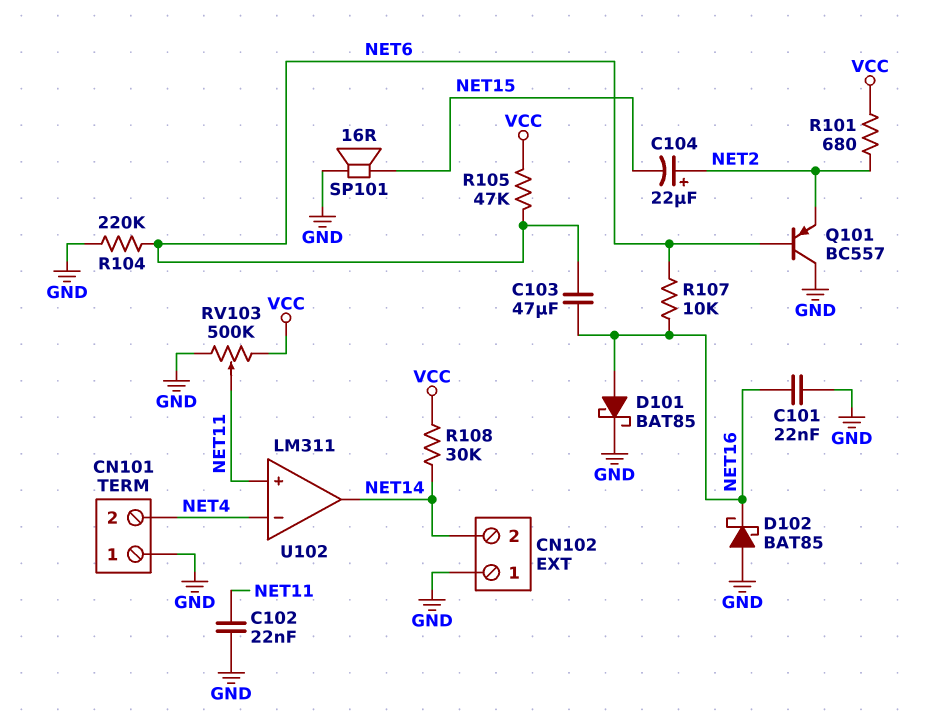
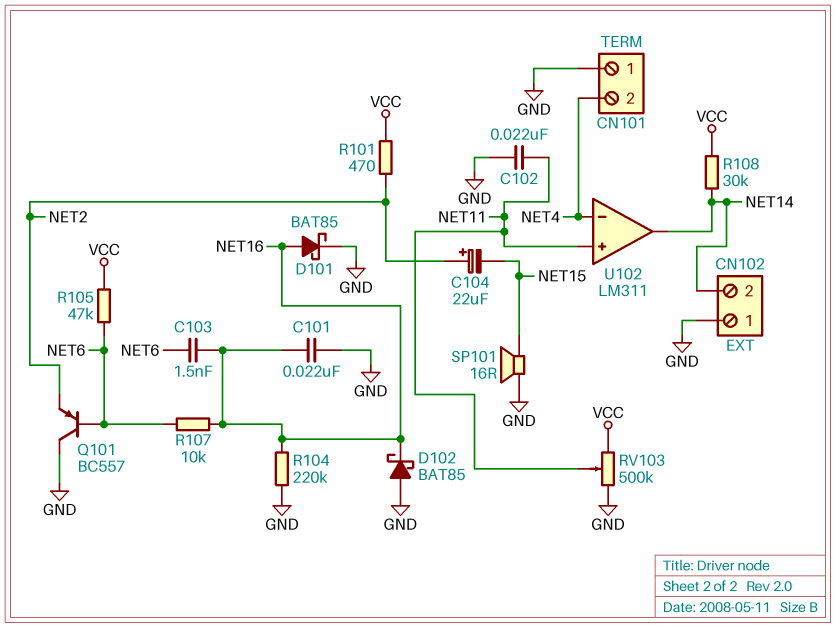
C103: 47uF (NET6, NET16) -> 1.5nF (NET6, NET16)
R101: 680 (NET2, VCC) -> 470 (NET2, VCC)
R104: 220k (GND, NET6) -> 220k (GND, NET16)

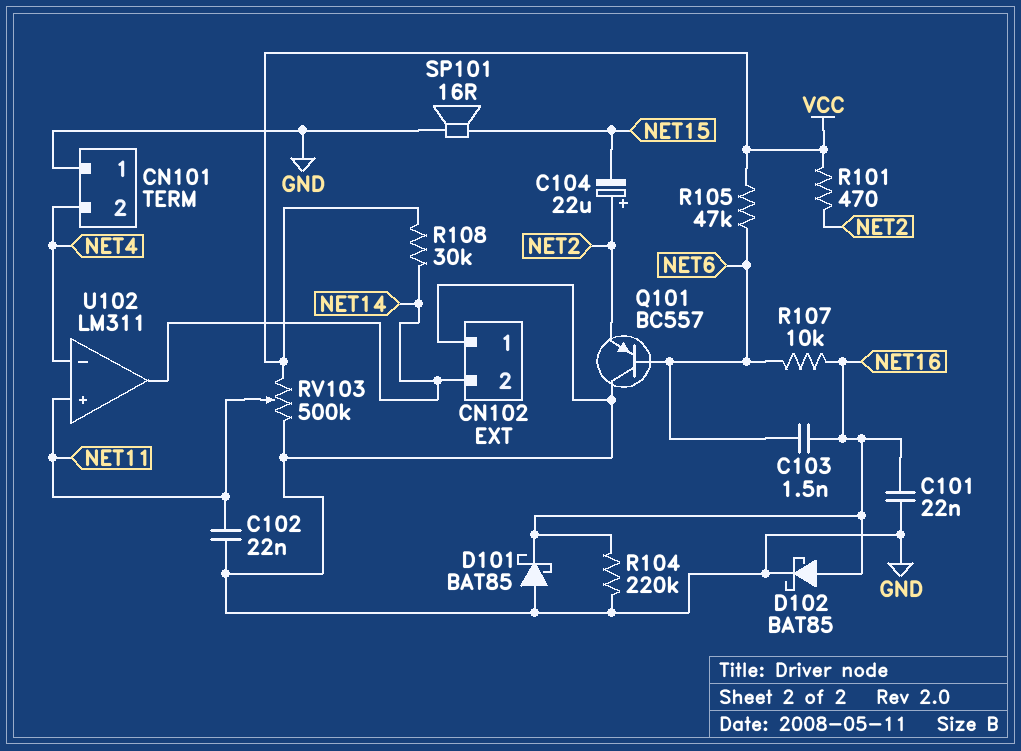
D101: schottky BAT85 (A NET16, K GND) -> schottky BAT85 (A GND, K NET16)
D102: schottky BAT85 (A GND, K NET16) -> schottky BAT85 (A NET16, K GND)

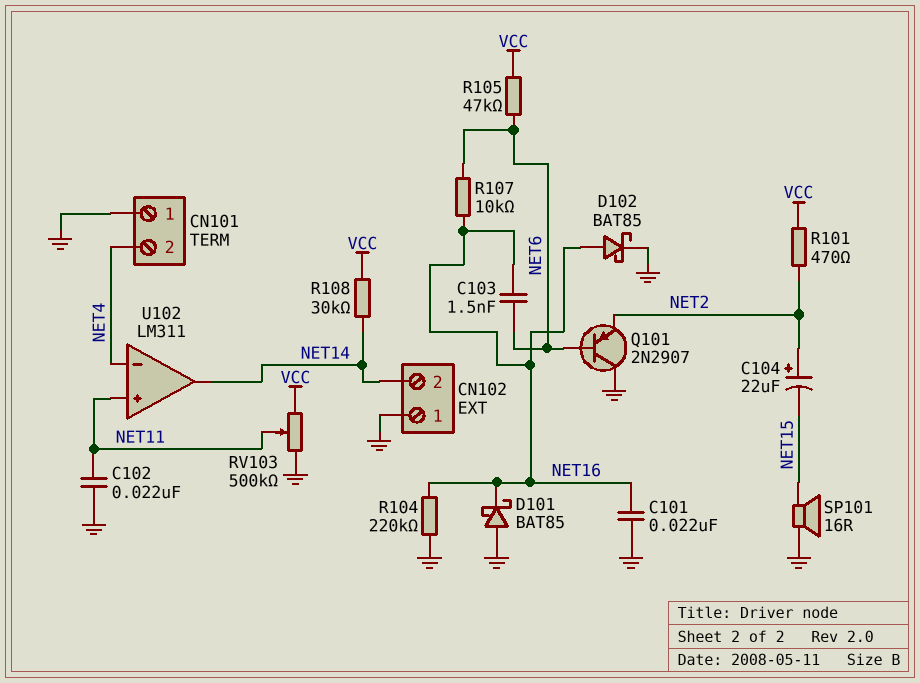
Q101: PNP BC557 (B NET6, C GND, E NET2) -> PNP 2N2907 (B NET6, C GND, E NET2)

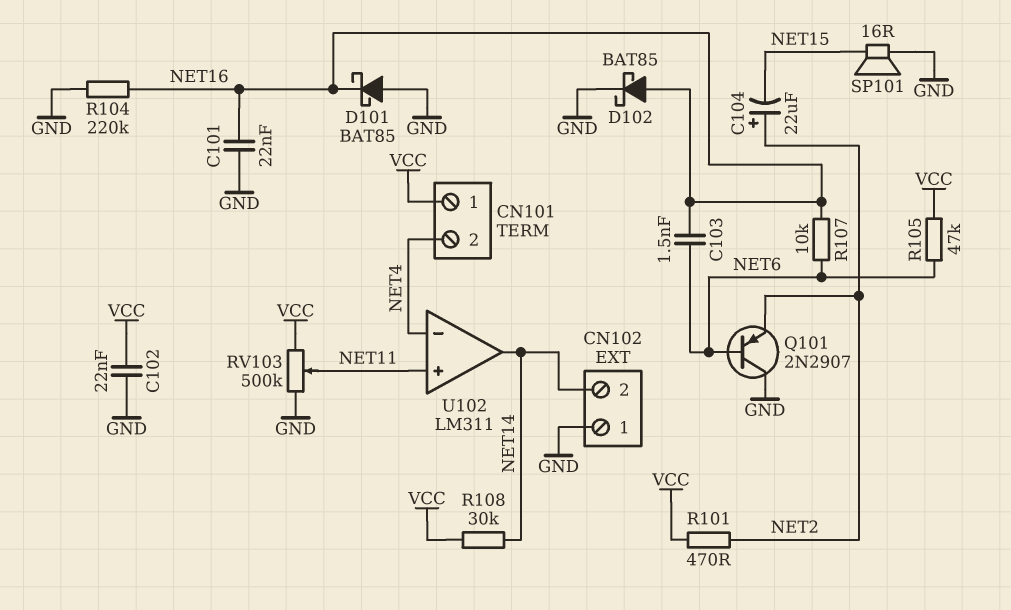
C102: 22nF (GND, NET11) -> 22nF (GND, VCC)
CN101 pin 1: GND -> VCC

